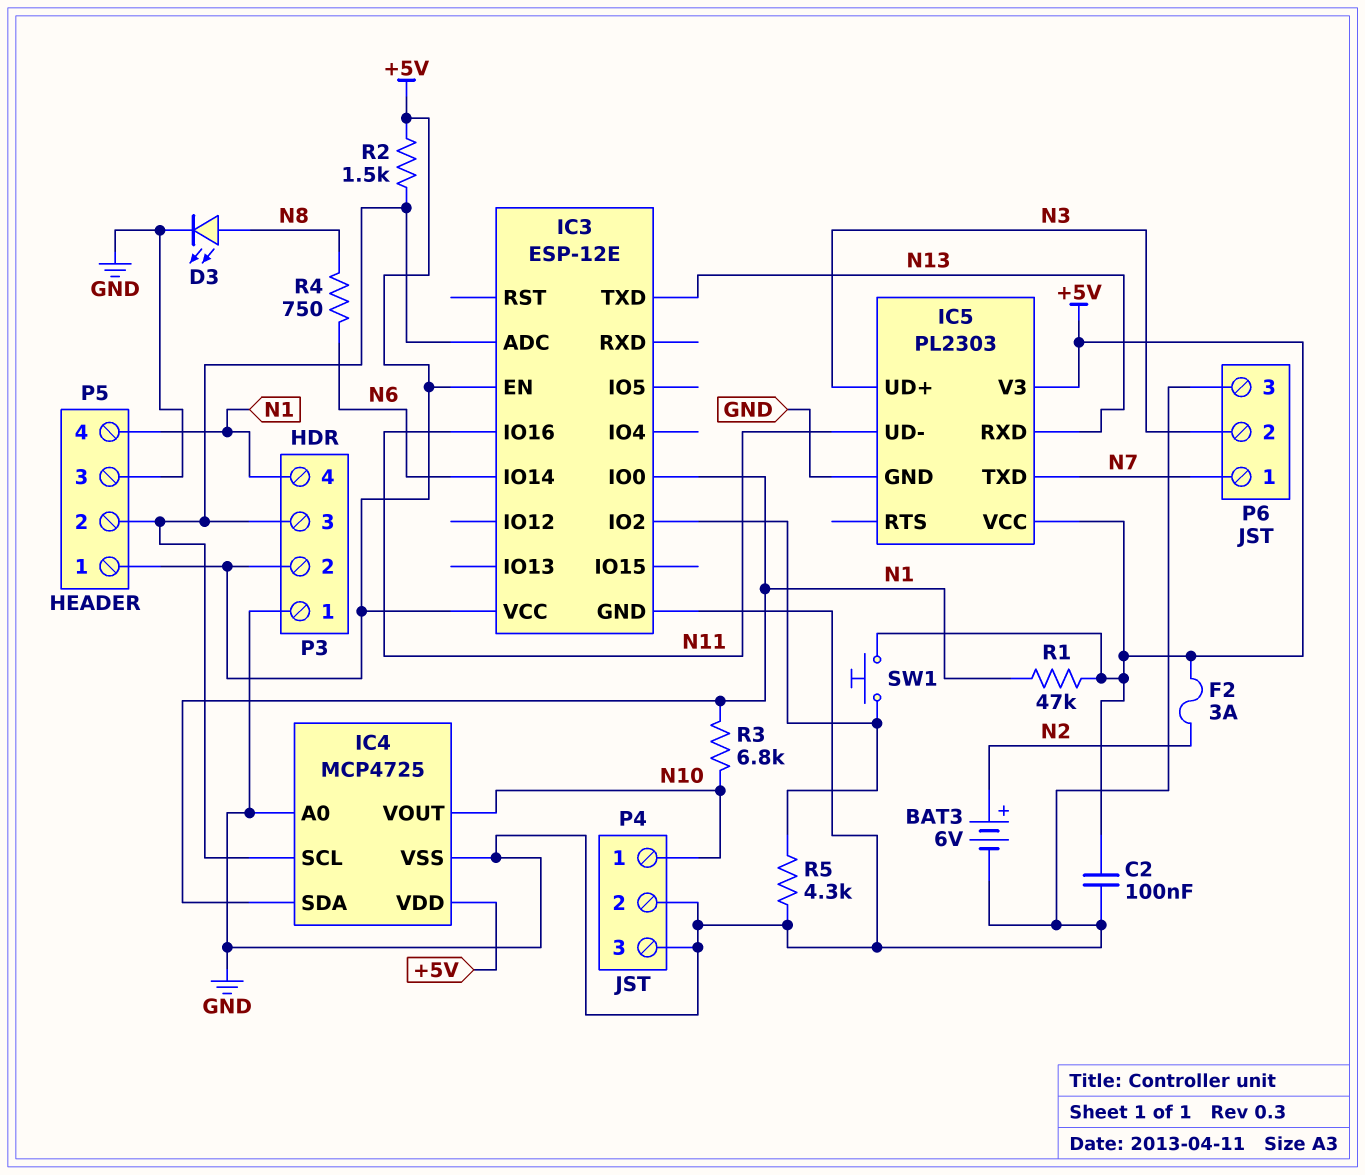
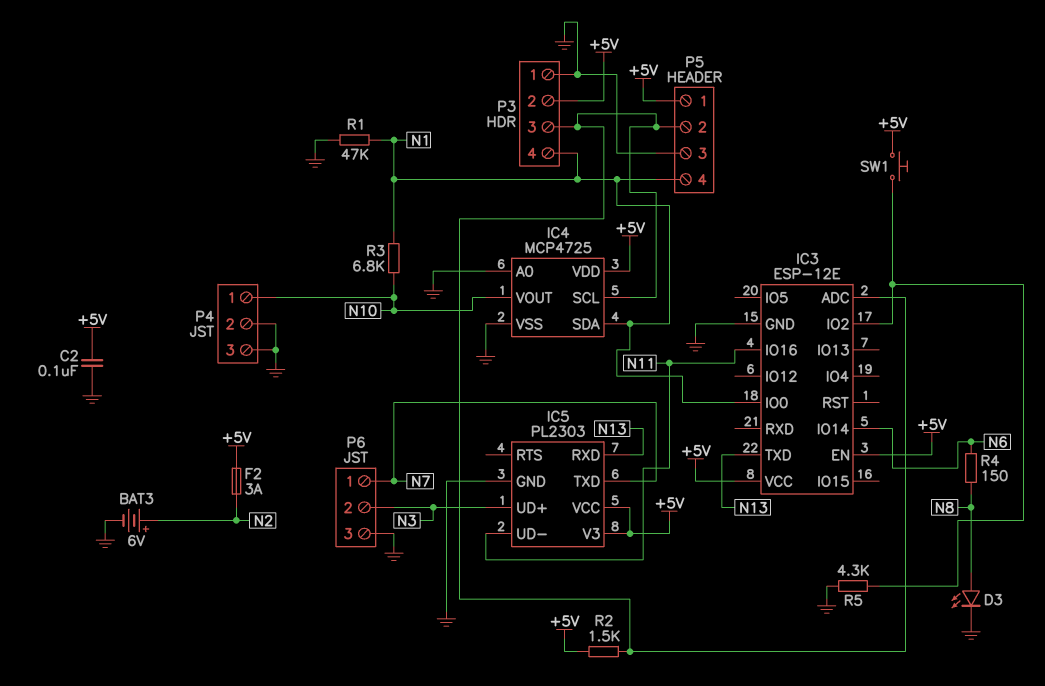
R1: 47k (+5V, N1) -> 47k (GND, N1)
R4: 750 (N6, N8) -> 150 (N6, N8)

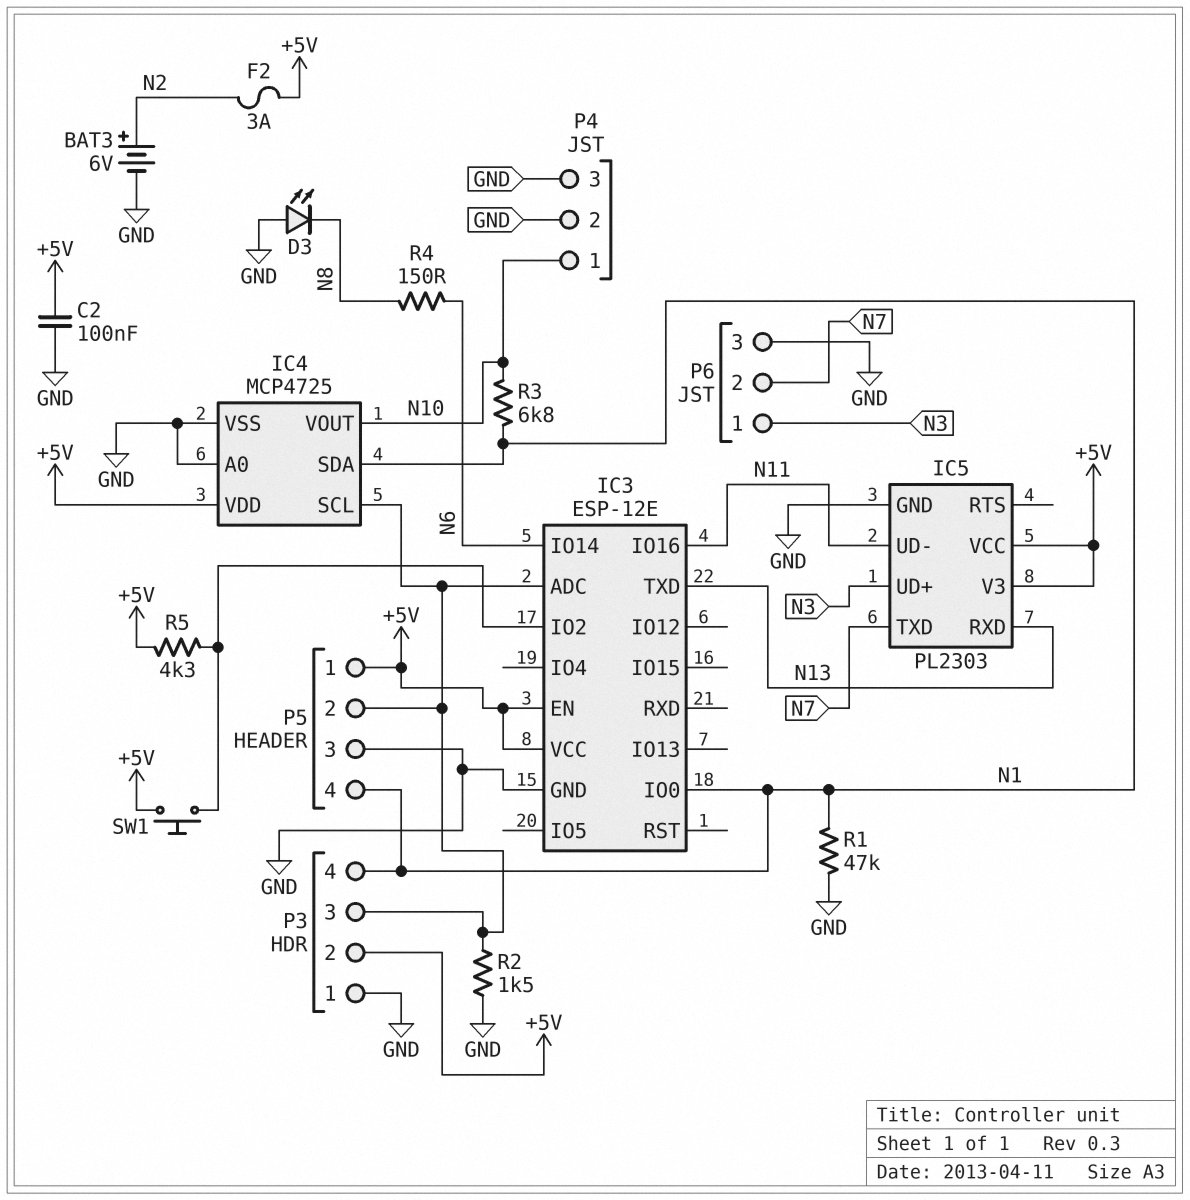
D3: LED (A N8, K GND) -> LED (A GND, K N8)
P6 pin 1: N7 -> N3
P6 pin 2: N3 -> N7
R2: 1.5k (+5V, IC3/ADC) -> 1.5k (GND, IC3/ADC)
R5: 4.3k (GND, IC3/IO2) -> 4.3k (+5V, IC3/IO2)

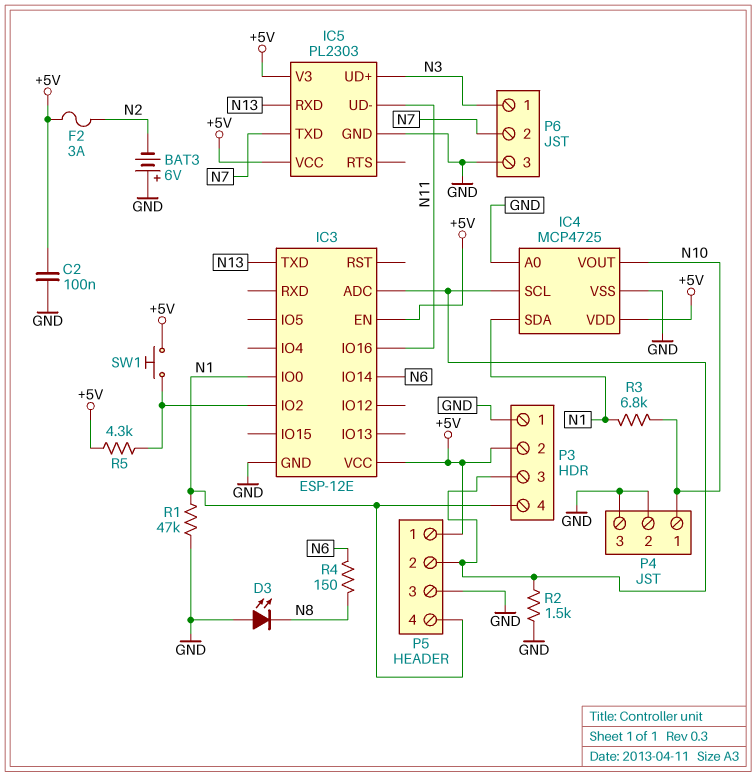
BAT3: 6V (plus N2, minus GND) -> 6V (plus GND, minus N2)

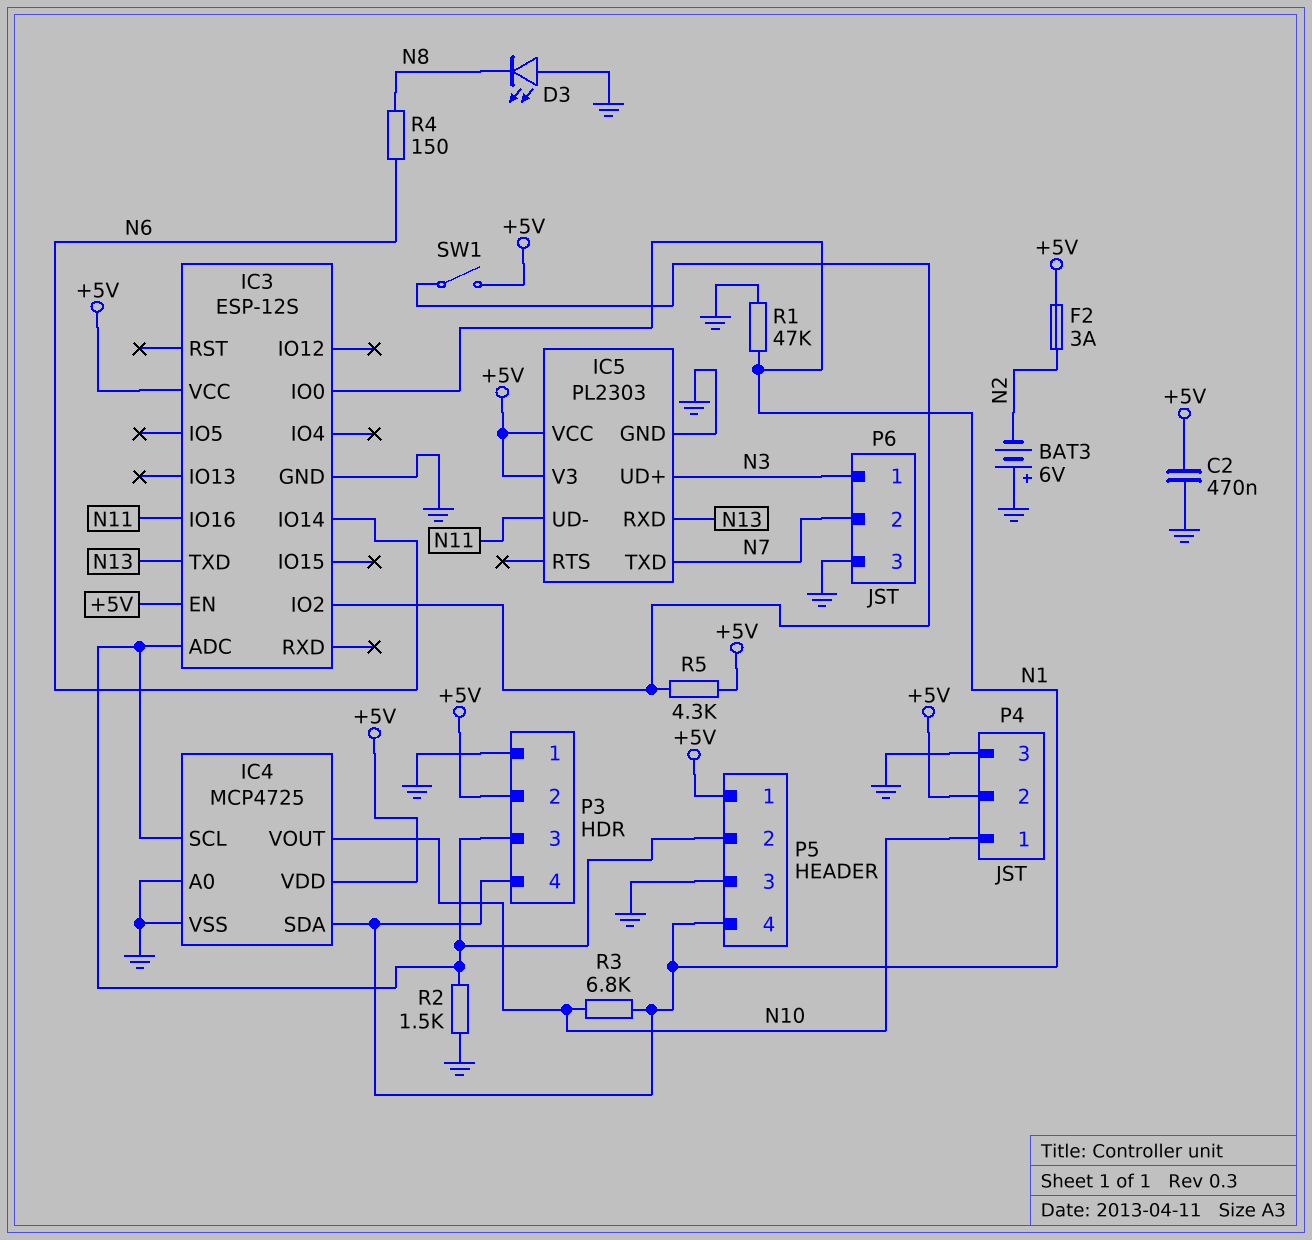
C2: 100nF (+5V, GND) -> 470nF (+5V, GND)
IC3: ESP-12E -> ESP-12S
P4 pin 2: GND -> +5V
SW1: button (+5V, IC3/IO2) -> switch (+5V, IC3/IO2)

